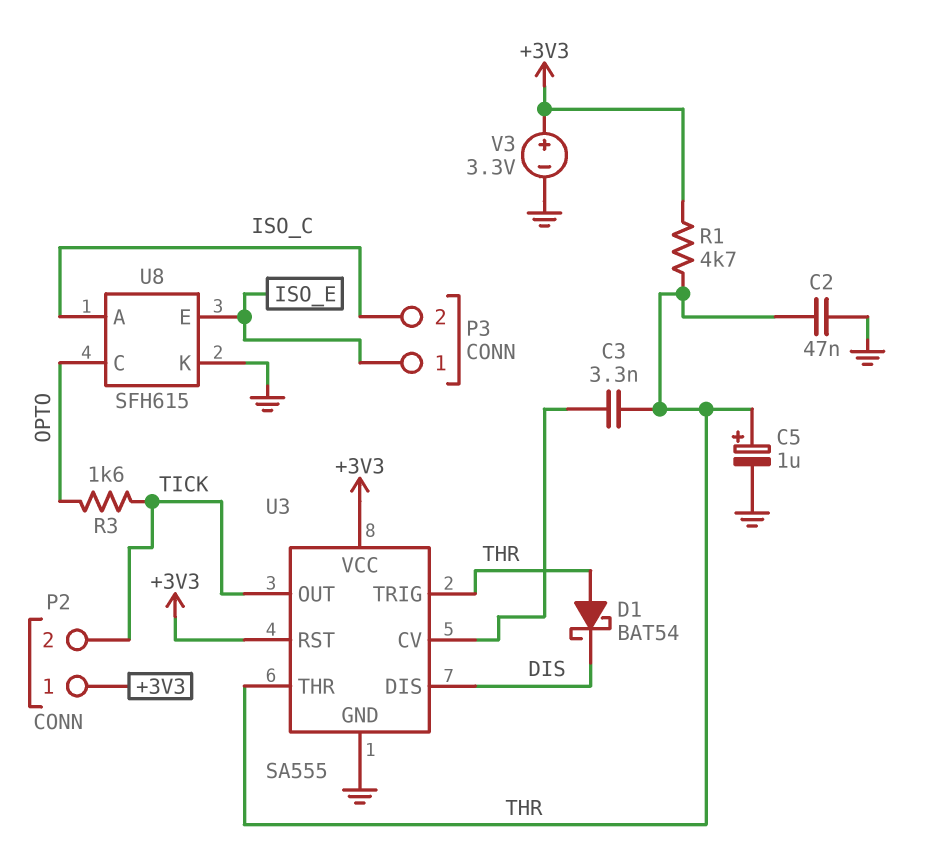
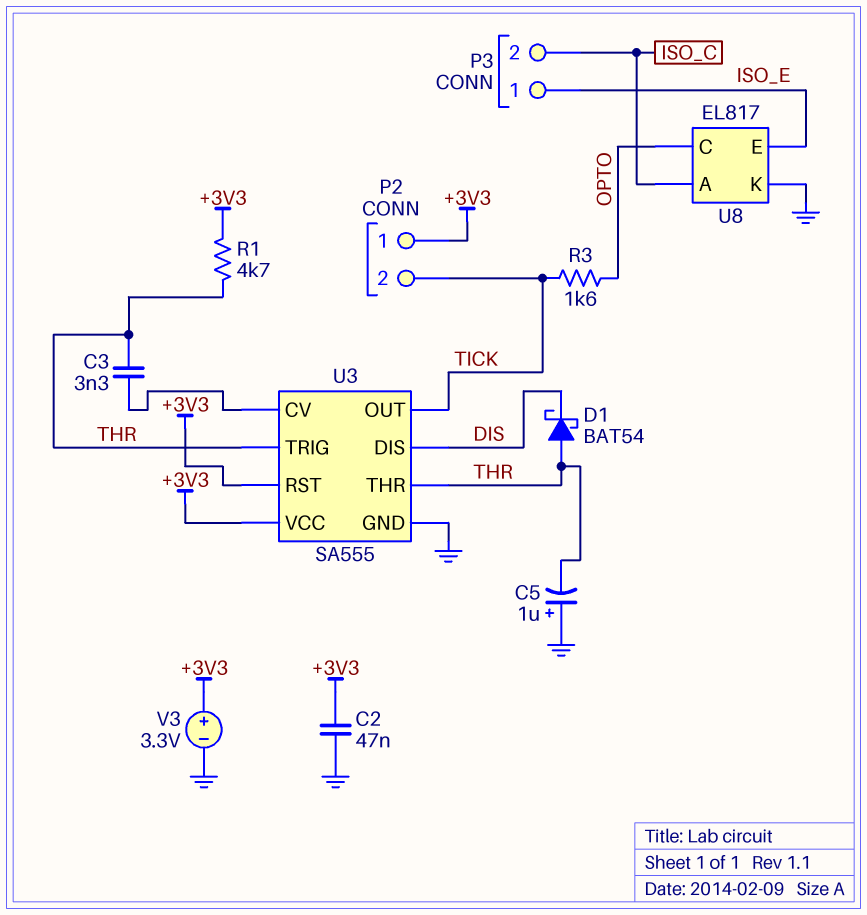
C2: 47nF (GND, THR) -> 47nF (+3V3, GND)
C5: 1uF (plus THR, minus GND) -> 1uF (plus GND, minus THR)
U8: SFH615 -> EL817

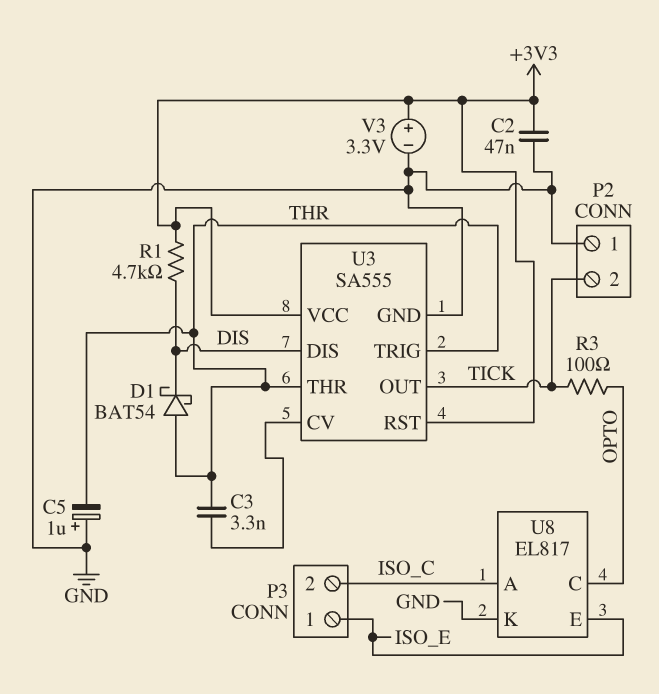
P2 pin 1: +3V3 -> GND
R1: 4.7k (+3V3, THR) -> 4.7k (+3V3, DIS)
R3: 1.6k (OPTO, TICK) -> 100 (OPTO, TICK)

